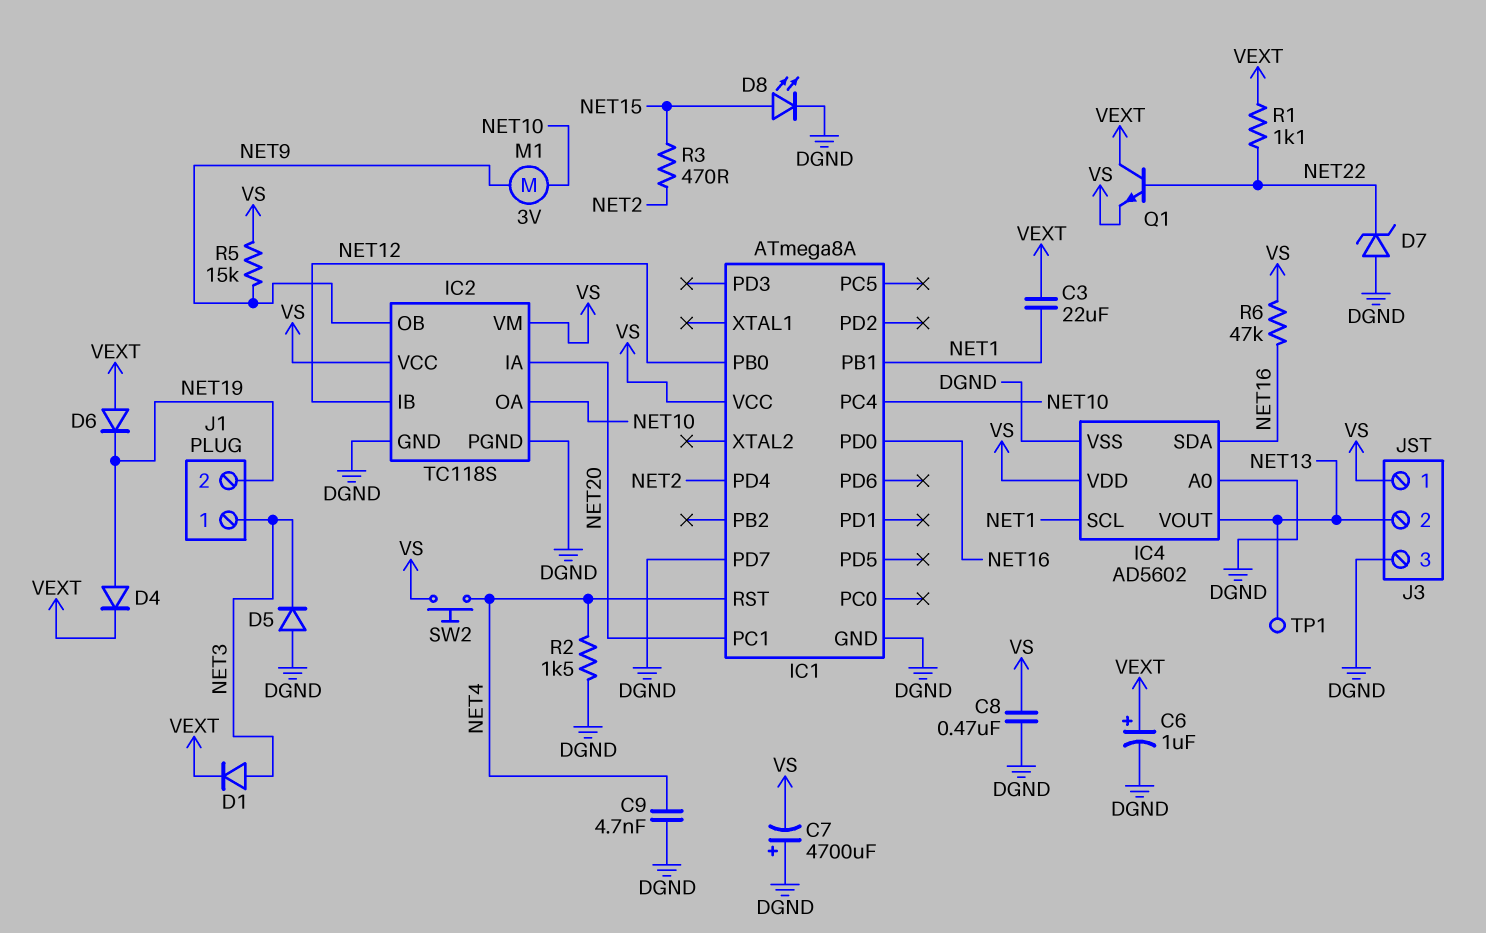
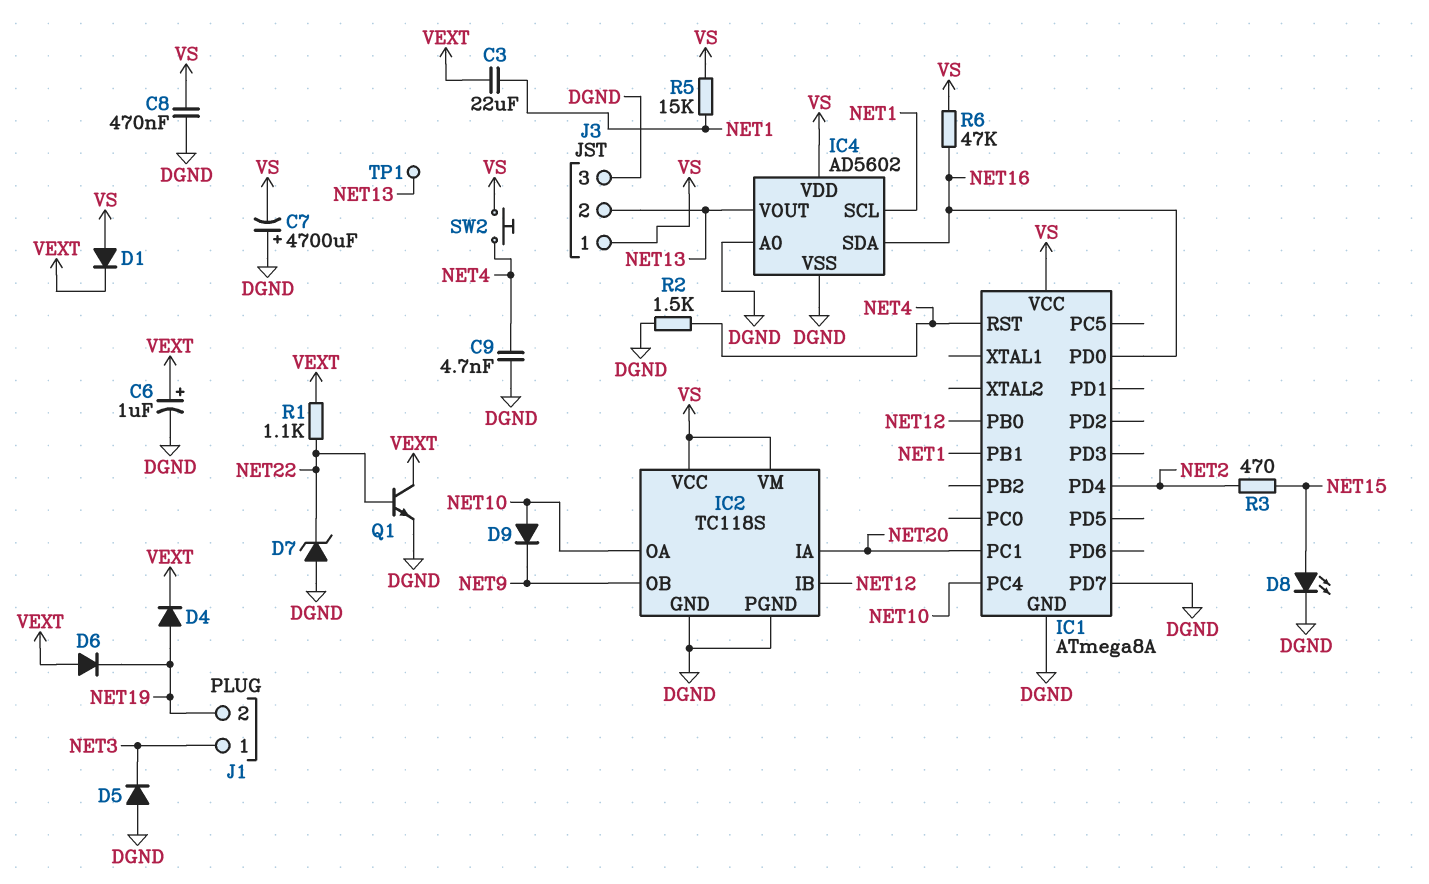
D1: diode (A NET3, K VEXT) -> diode (A VS, K VEXT)
D9: none -> diode (A NET10, K NET9)
M1: motor 3V (NET9, NET10) -> none
Q1: NPN (B NET22, C VEXT, E VS) -> NPN (B NET22, C VEXT, E DGND)
R5: 15k (NET9, VS) -> 15k (NET1, VS)

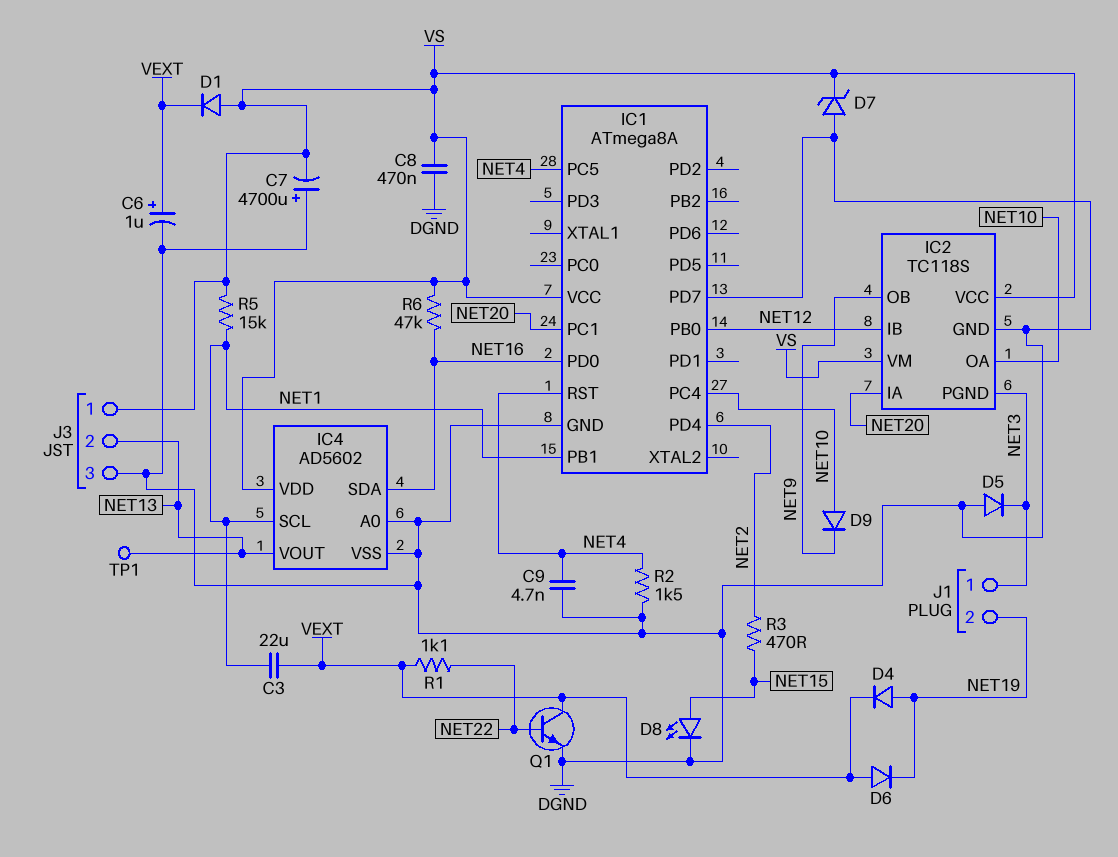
D7: zener (A DGND, K NET22) -> zener (A DGND, K VS)
IC1 pin PC5: none -> NET4
IC2 pin PGND: DGND -> NET3
SW2: button (NET4, VS) -> none

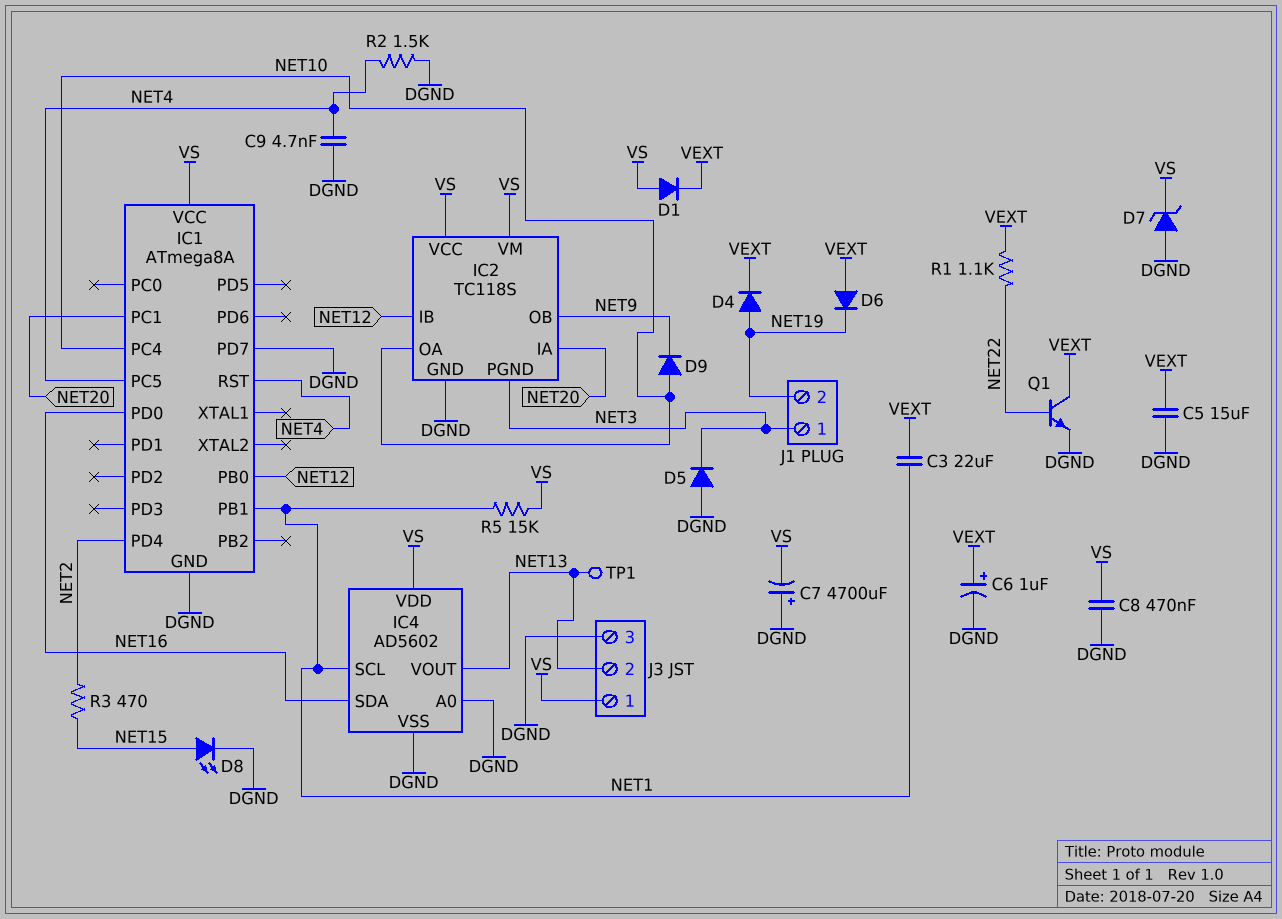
C5: none -> 15uF (DGND, VEXT)
R6: 47k (NET16, VS) -> none

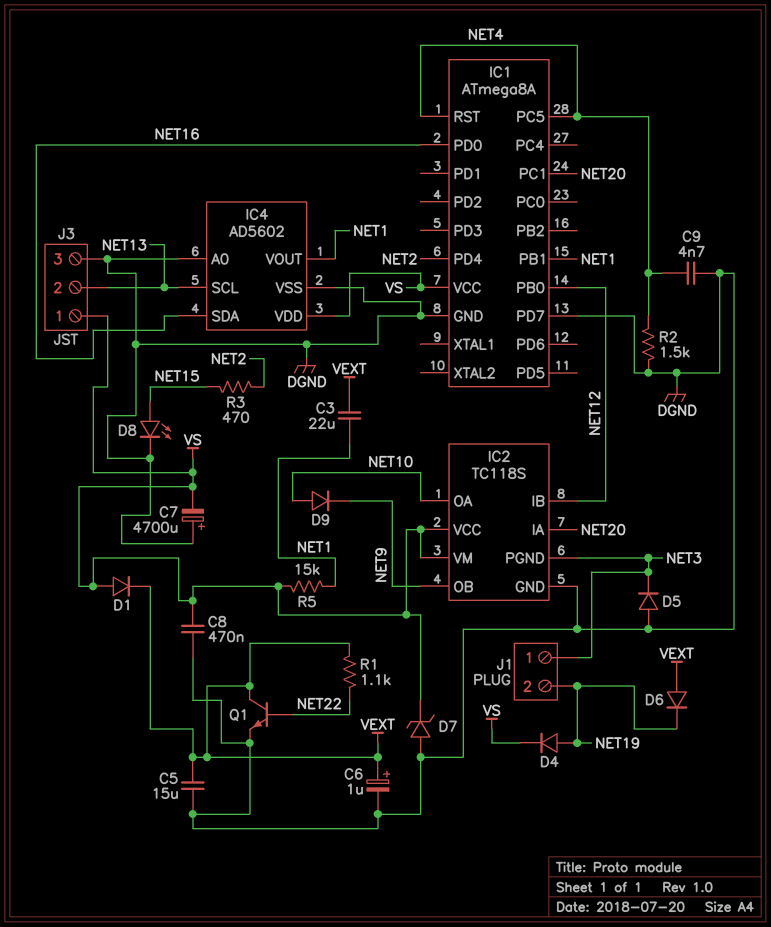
D4: diode (A NET19, K VEXT) -> diode (A NET19, K VS)
IC1 pin PC4: NET10 -> none
IC4 pin SCL: NET1 -> NET13
IC4 pin VOUT: NET13 -> NET1
TP1: test point (NET13) -> none

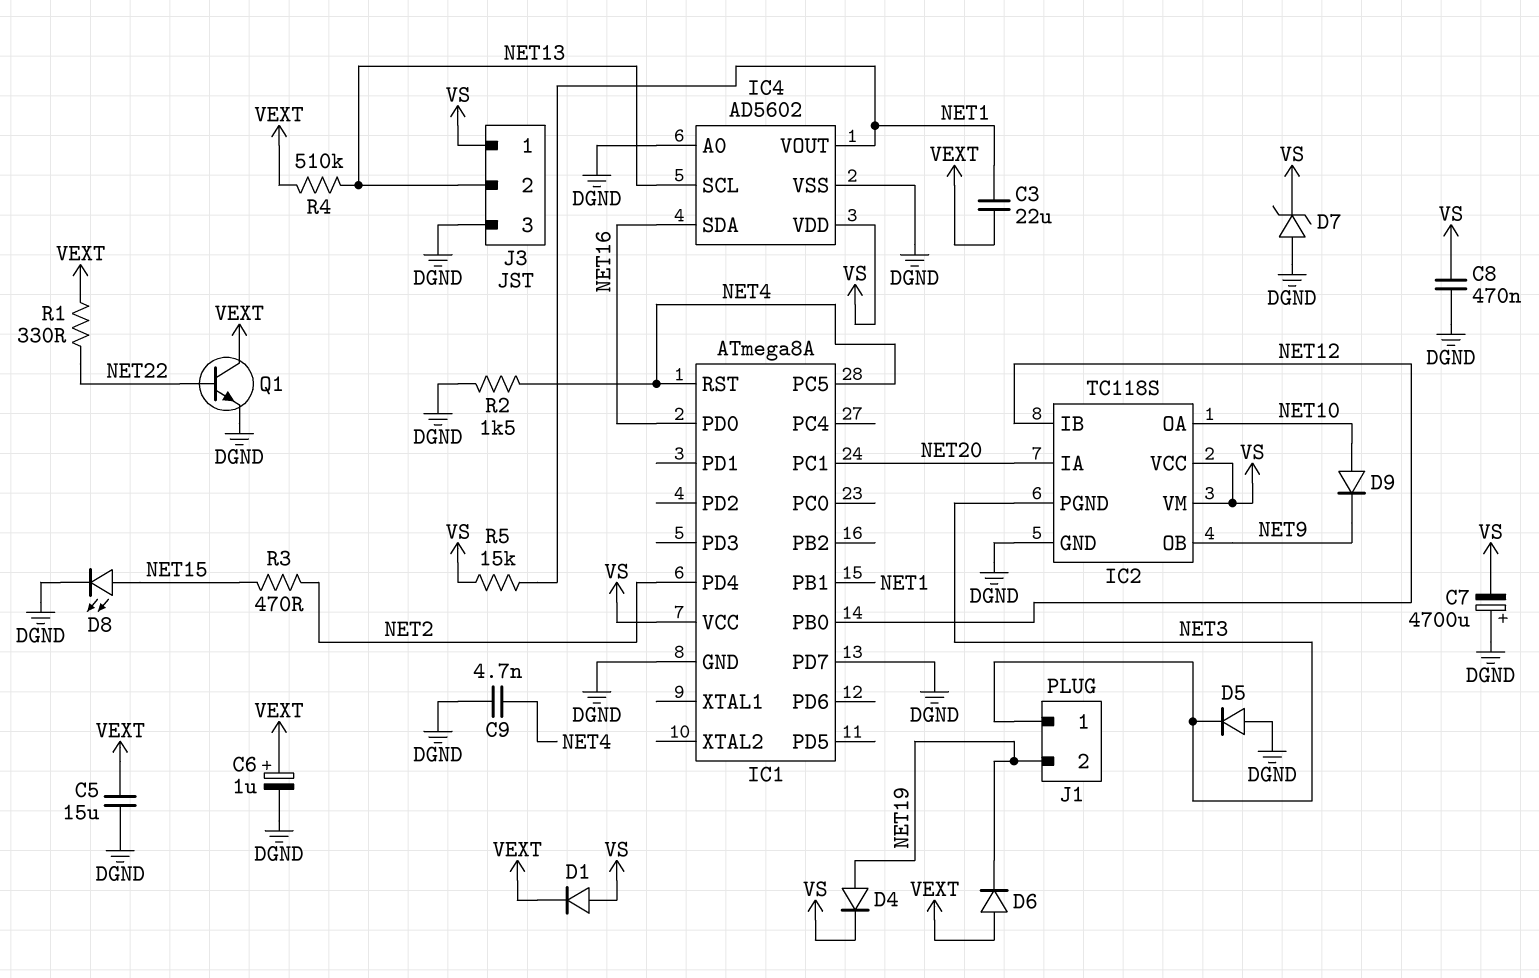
R1: 1.1k (NET22, VEXT) -> 330 (NET22, VEXT)
R4: none -> 510k (NET13, VEXT)

